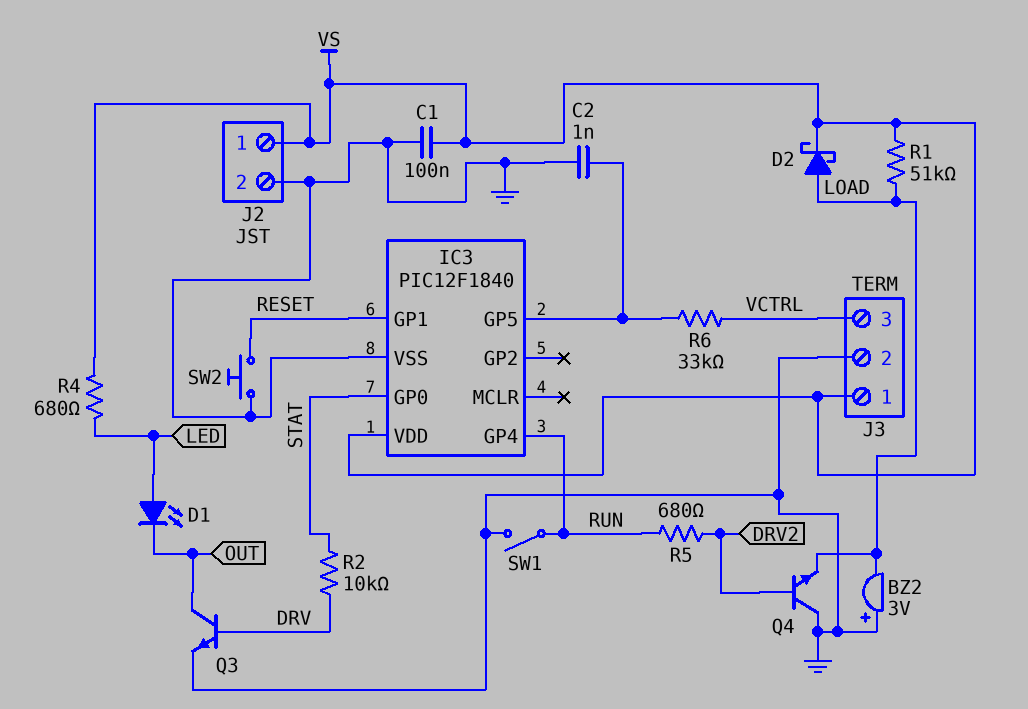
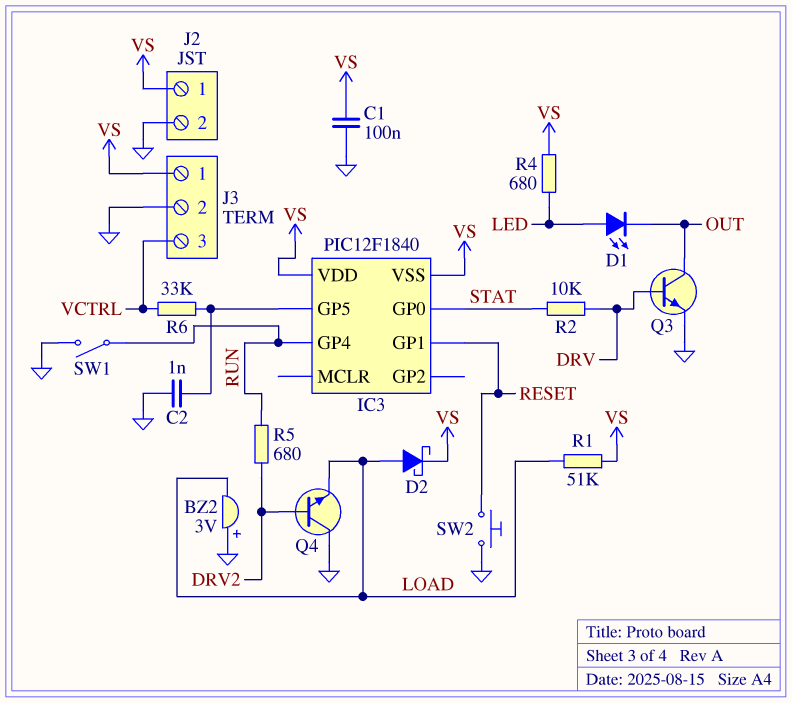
IC3 pin VSS: GND -> VS

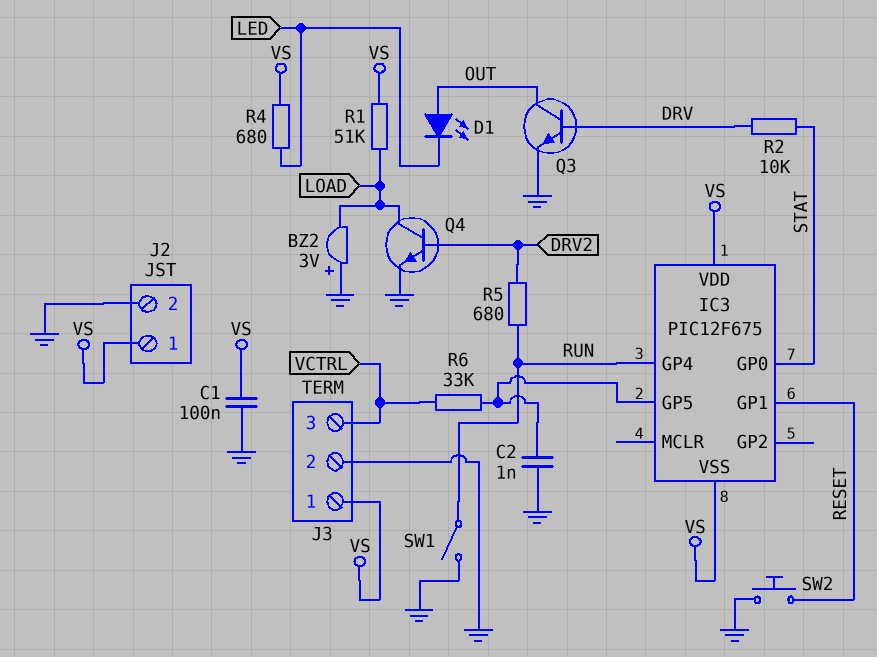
D1: LED (A LED, K OUT) -> LED (A OUT, K LED)
D2: schottky (A LOAD, K VS) -> none
IC3: PIC12F1840 -> PIC12F675
Q4: NPN (B DRV2, C GND, E LOAD) -> NPN (B DRV2, C LOAD, E GND)

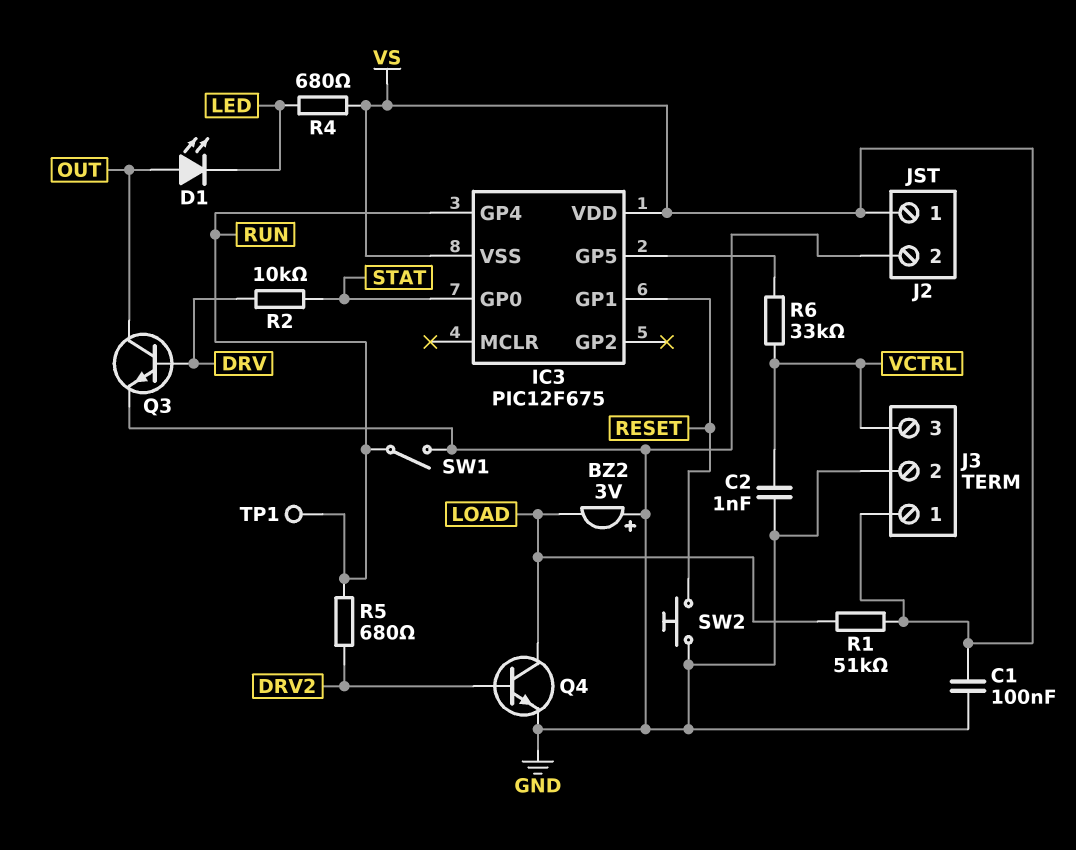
C2: 1nF (GND, IC3/GP5) -> 1nF (GND, VCTRL)
TP1: none -> test point (RUN)

